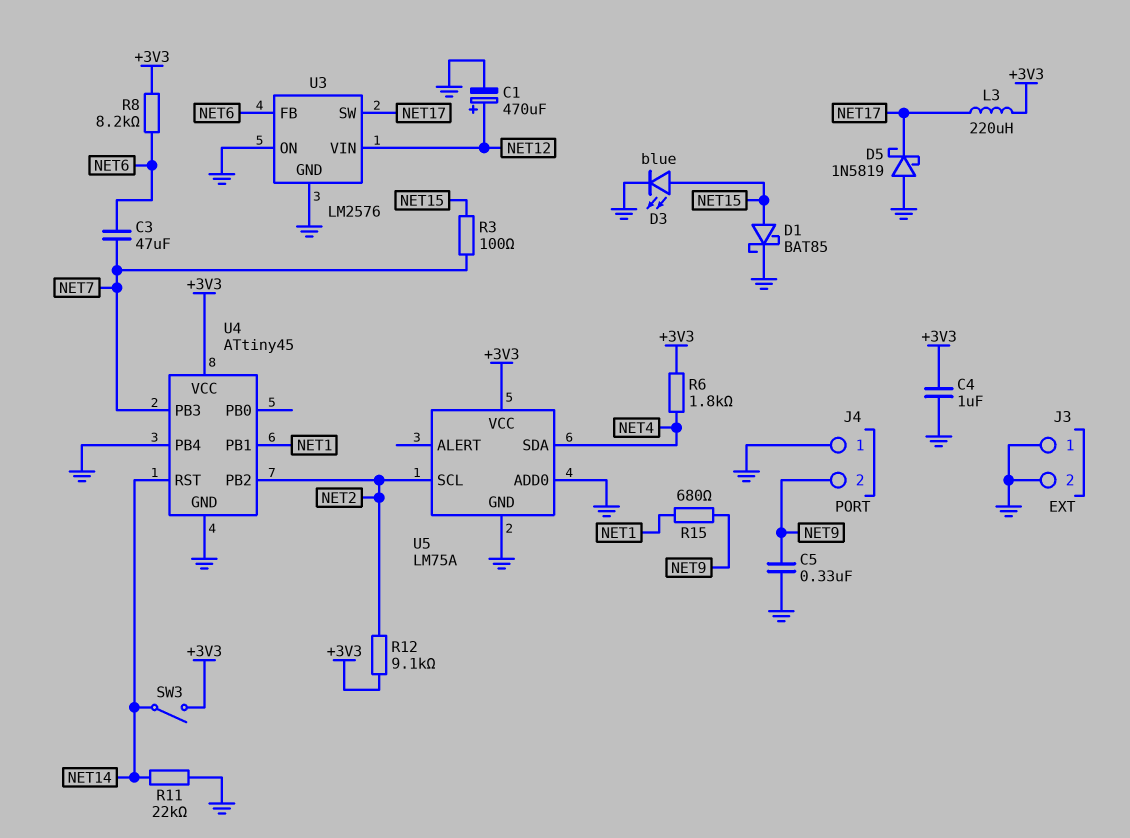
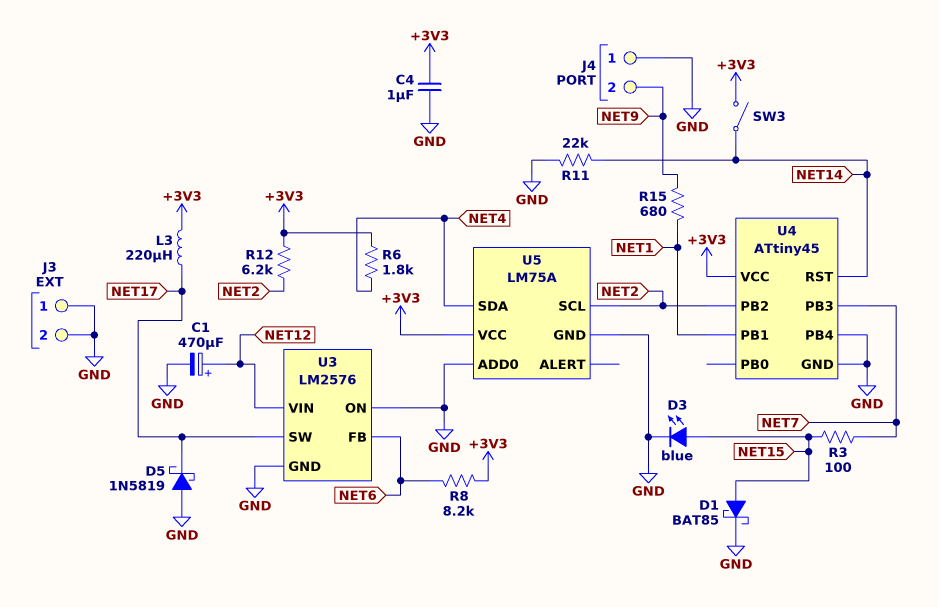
C3: 47uF (NET6, NET7) -> none
C5: 330nF (GND, NET9) -> none
R12: 9.1k (+3V3, NET2) -> 6.2k (+3V3, NET2)

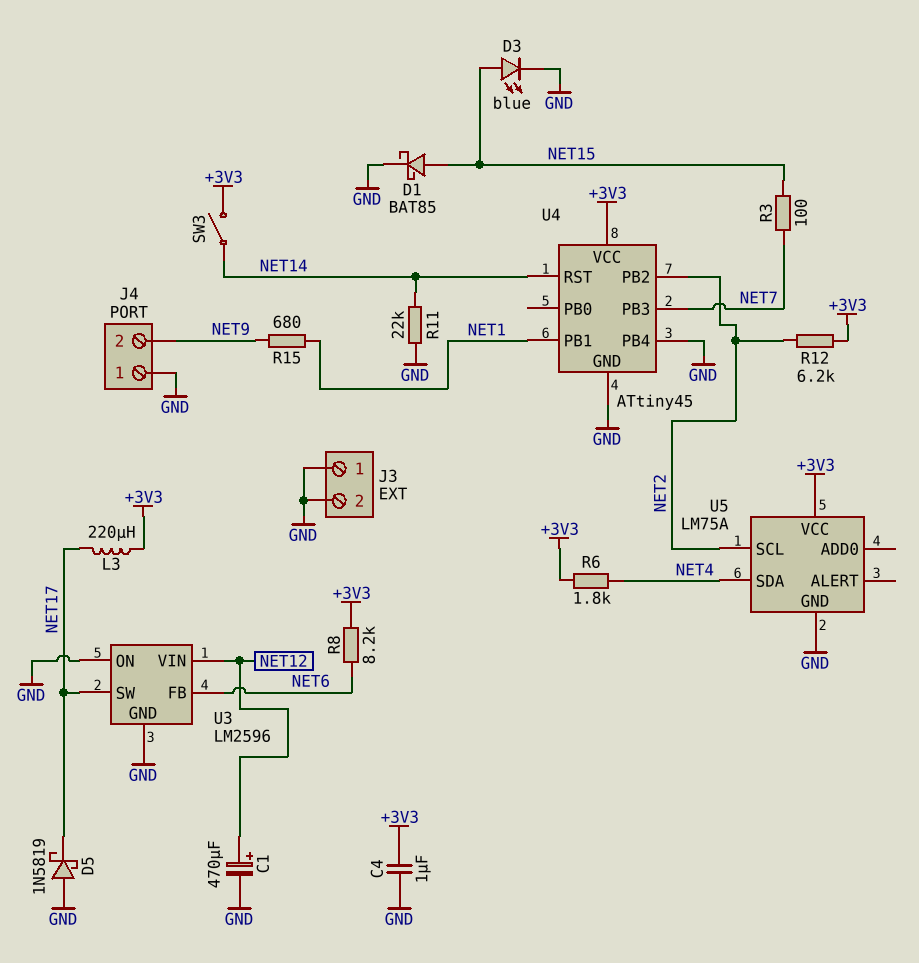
U3: LM2576 -> LM2596
U5 pin ADD0: GND -> none

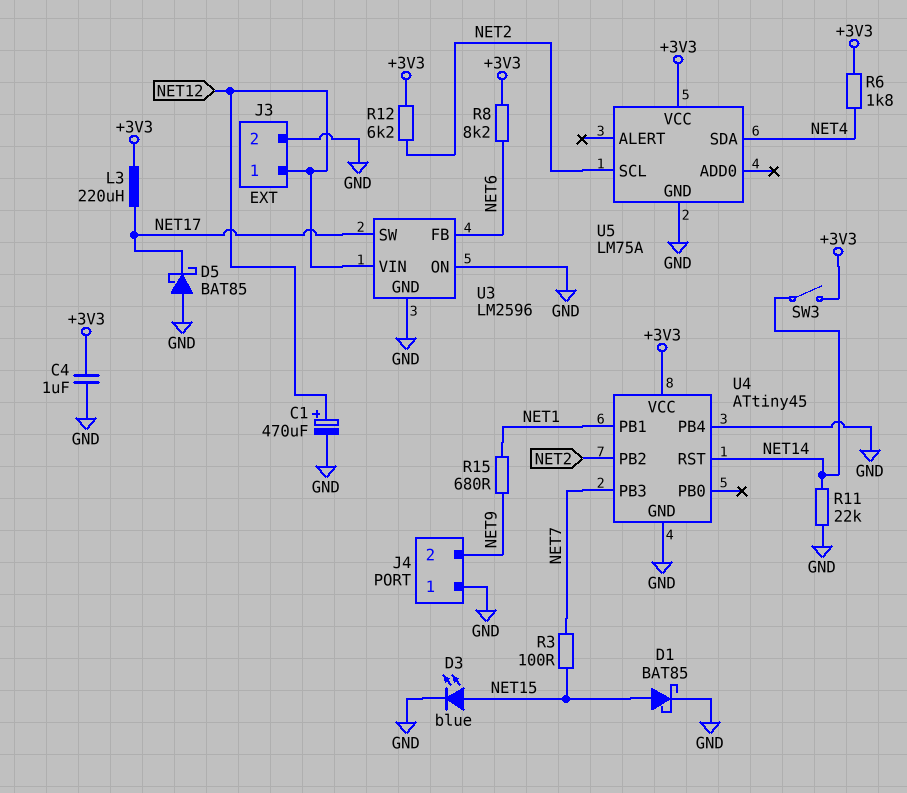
D5: schottky 1N5819 (A GND, K NET17) -> schottky BAT85 (A GND, K NET17)
J3 pin 1: GND -> NET12

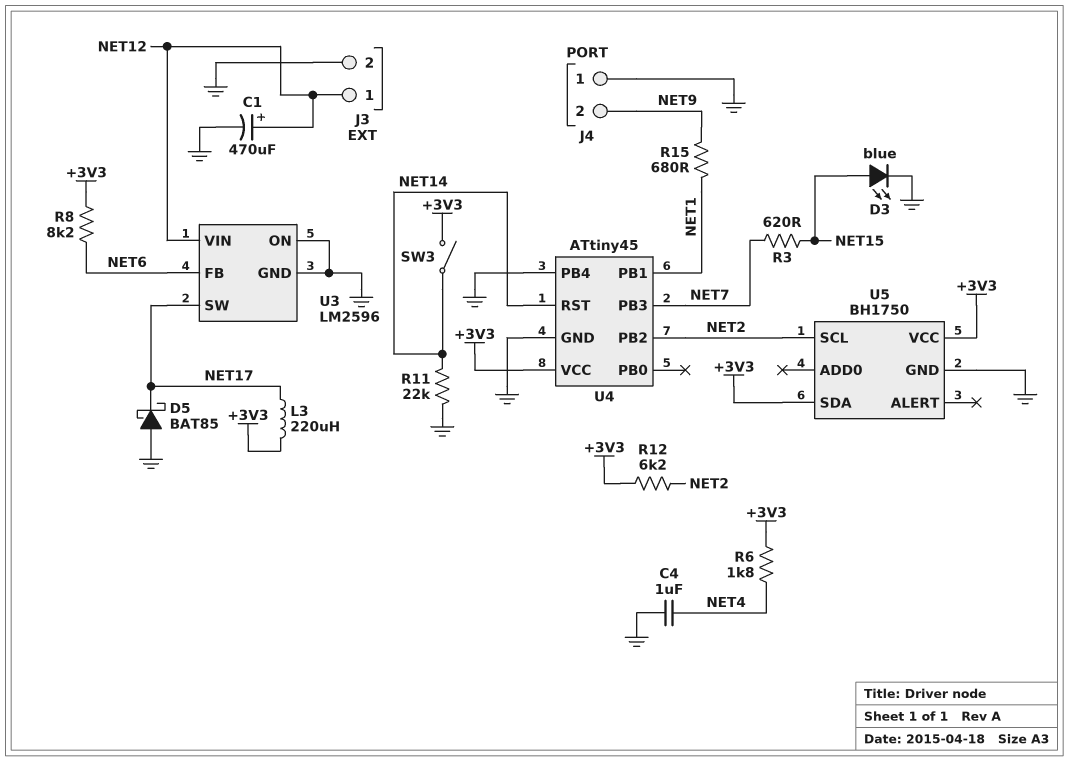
C4: 1uF (+3V3, GND) -> 1uF (GND, NET4)
D1: schottky BAT85 (A NET15, K GND) -> none
R3: 100 (NET7, NET15) -> 620 (NET7, NET15)
U5: LM75A -> BH1750
U5 pin SDA: NET4 -> +3V3

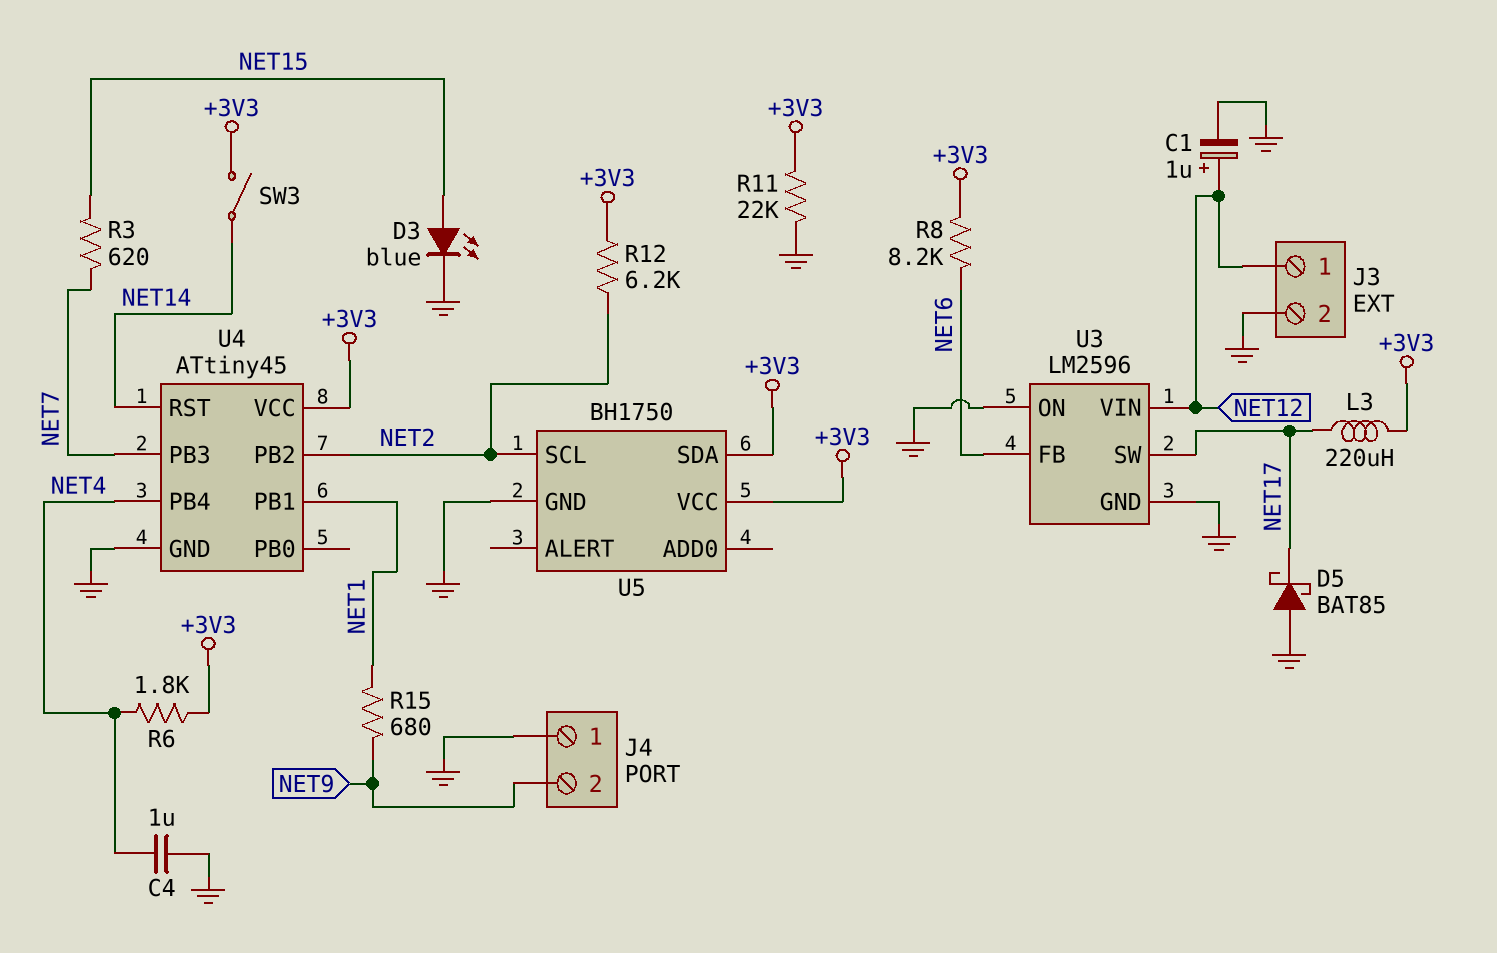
C1: 470uF (plus NET12, minus GND) -> 1uF (plus NET12, minus GND)
R11: 22k (GND, NET14) -> 22k (+3V3, GND)
U4 pin PB4: GND -> NET4

